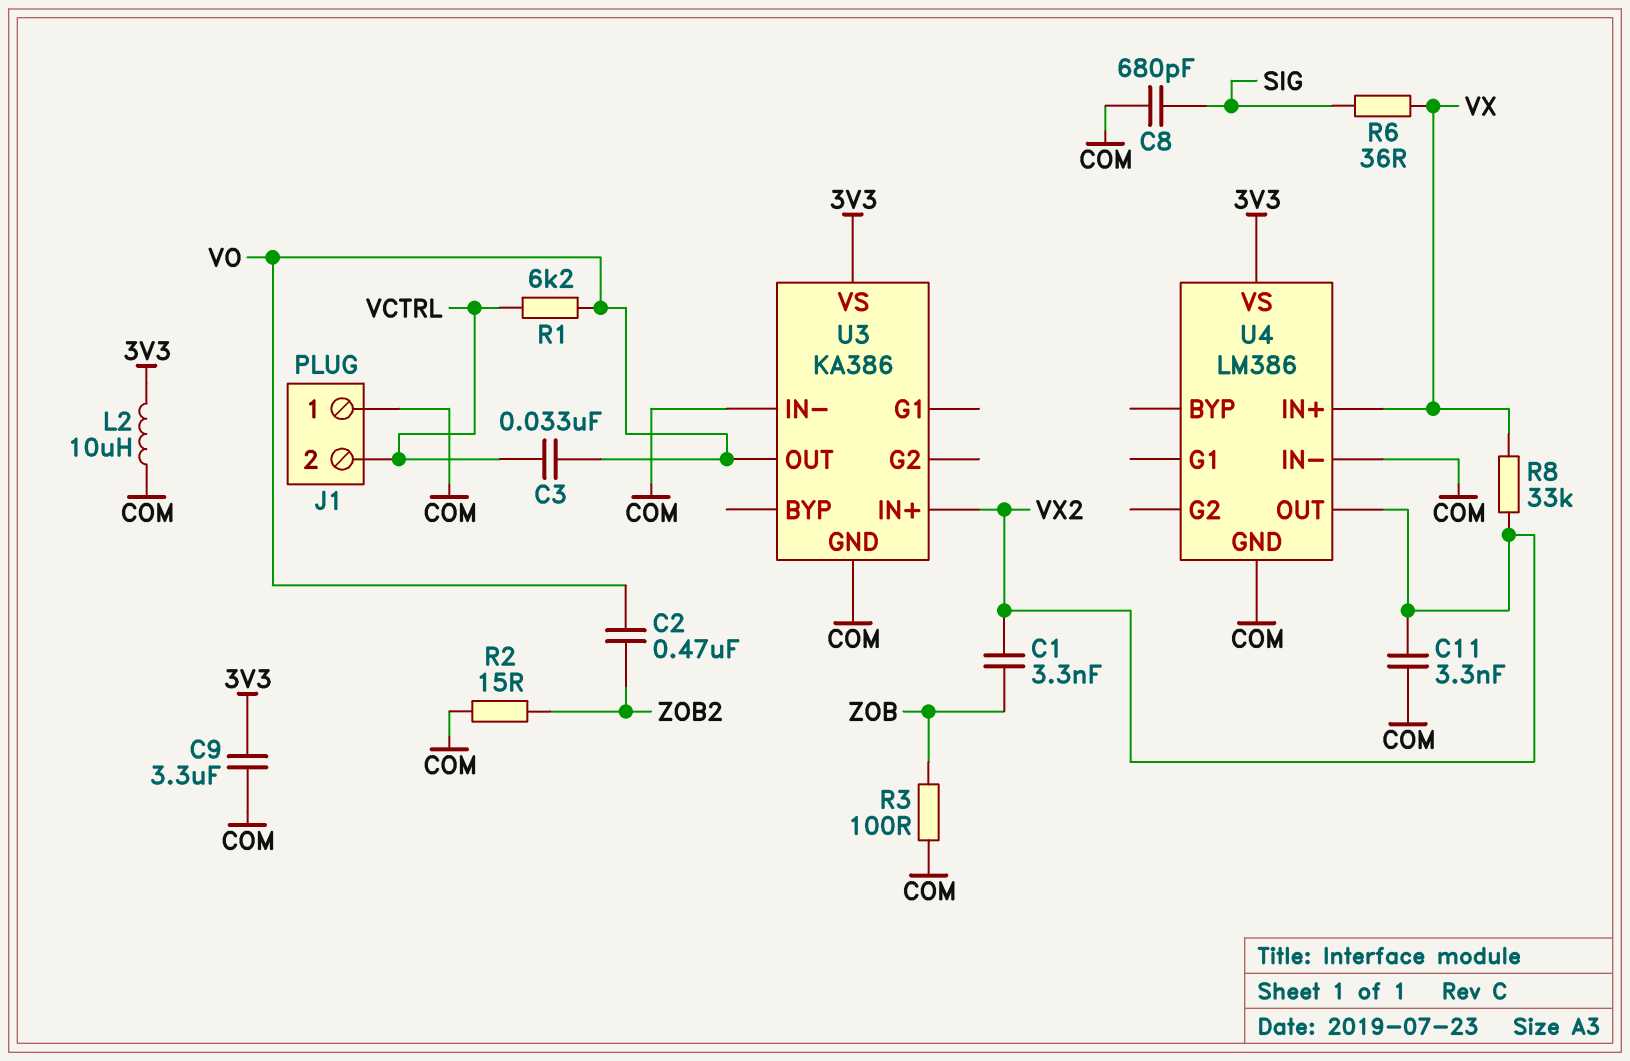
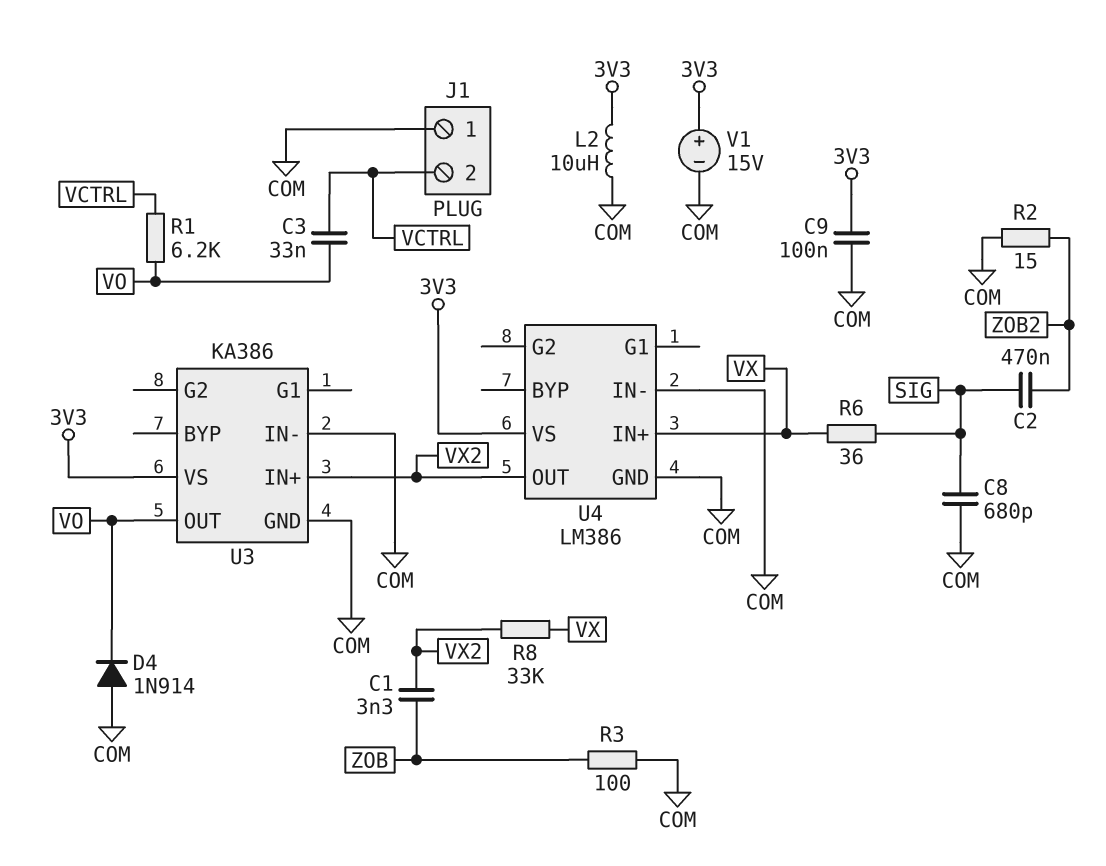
C2: 470nF (VO, ZOB2) -> 470nF (SIG, ZOB2)
C9: 3.3uF (3V3, COM) -> 100nF (3V3, COM)
C11: 3.3nF (COM, VX2) -> none
D4: none -> diode 1N914 (A COM, K VO)
V1: none -> 15V (plus 3V3, minus COM)

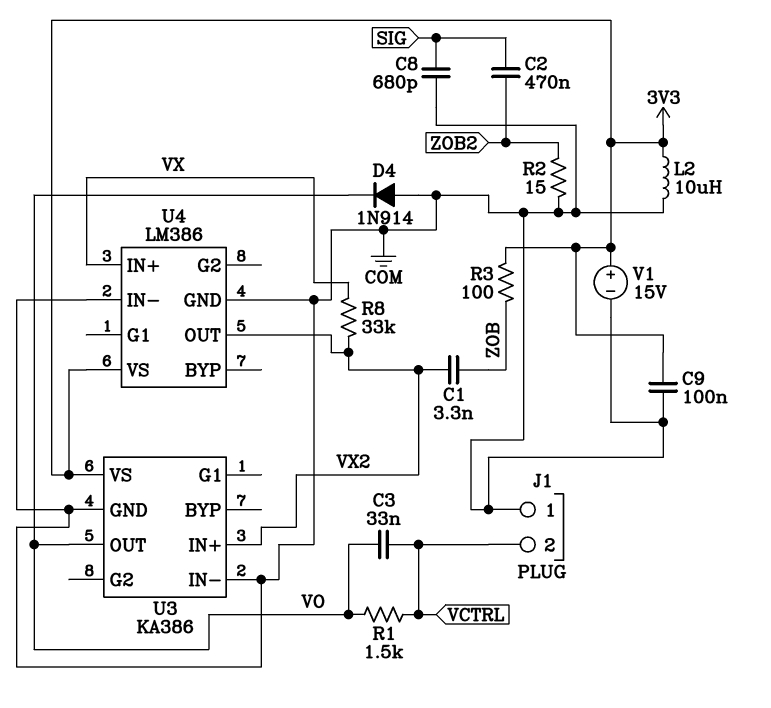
R1: 6.2k (VCTRL, VO) -> 1.5k (VCTRL, VO)
R3: 100 (COM, ZOB) -> 100 (3V3, ZOB)
R6: 36 (SIG, VX) -> none

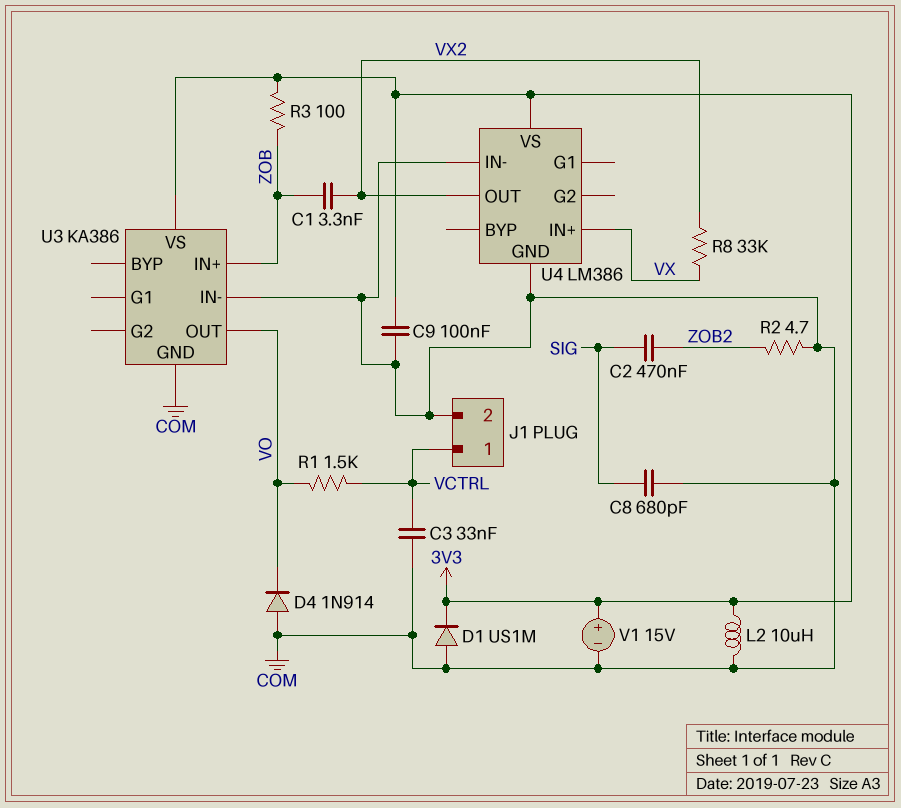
C3: 33nF (VCTRL, VO) -> 33nF (COM, VCTRL)
D1: none -> diode US1M (A COM, K 3V3)
J1 pin 1: COM -> VCTRL
J1 pin 2: VCTRL -> COM
R2: 15 (COM, ZOB2) -> 4.7 (COM, ZOB2)
U3 pin IN+: VX2 -> ZOB

